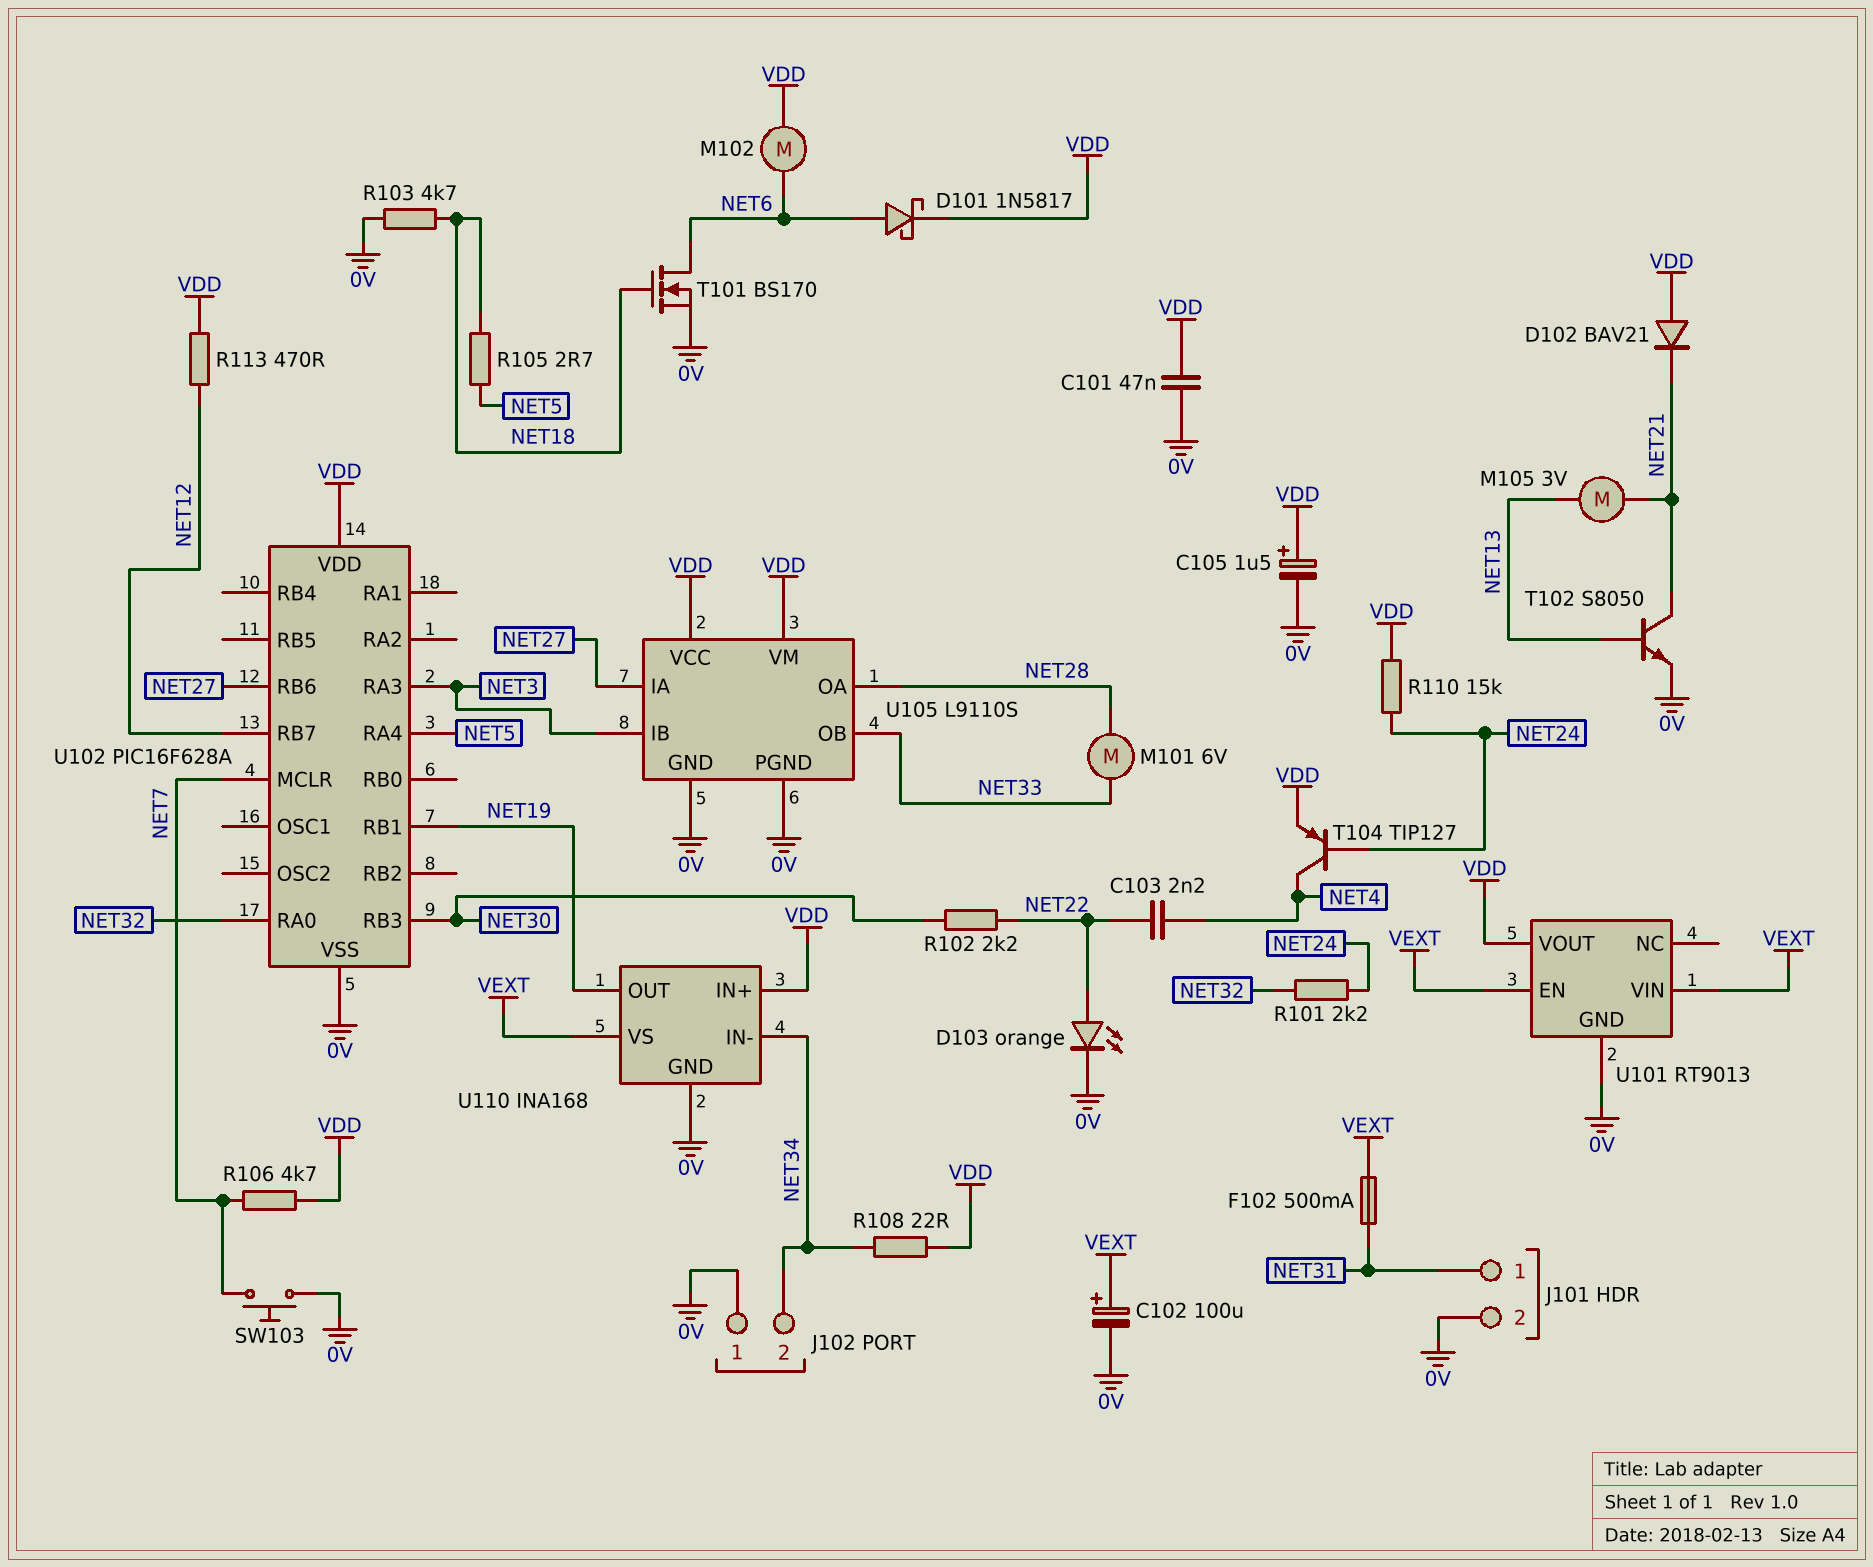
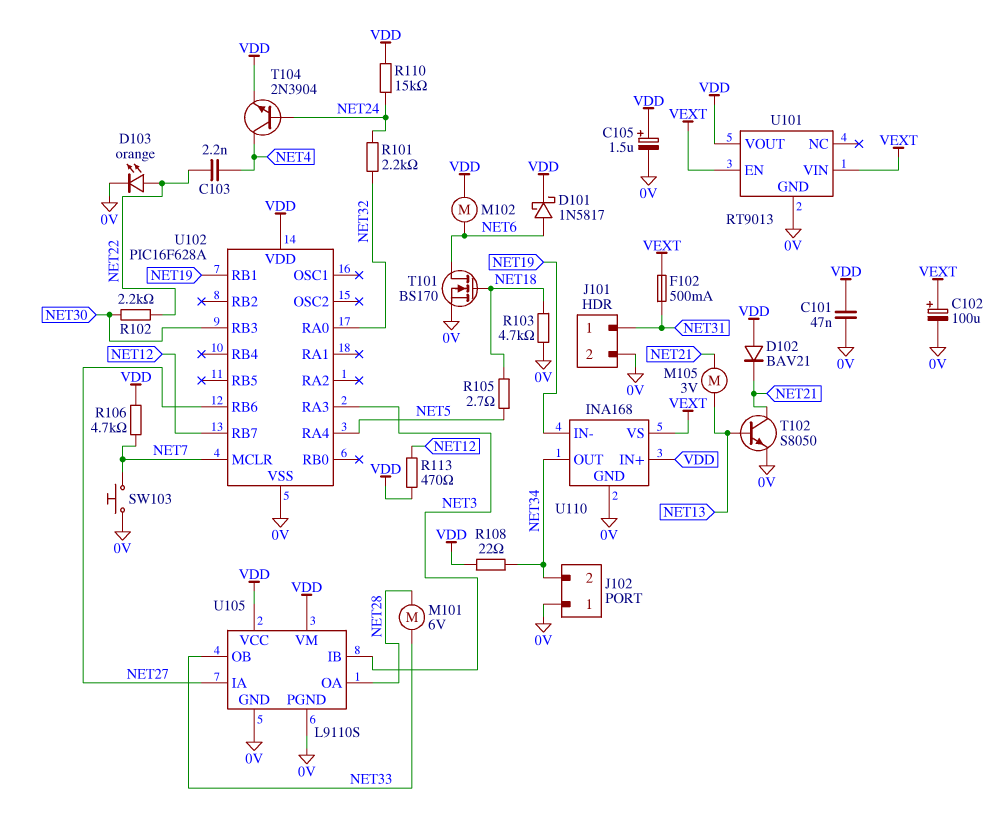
T104: PNP TIP127 (B NET24, C NET4, E VDD) -> NPN 2N3904 (B NET24, C NET4, E VDD)
U110 pin IN-: NET34 -> NET19
U110 pin OUT: NET19 -> NET34

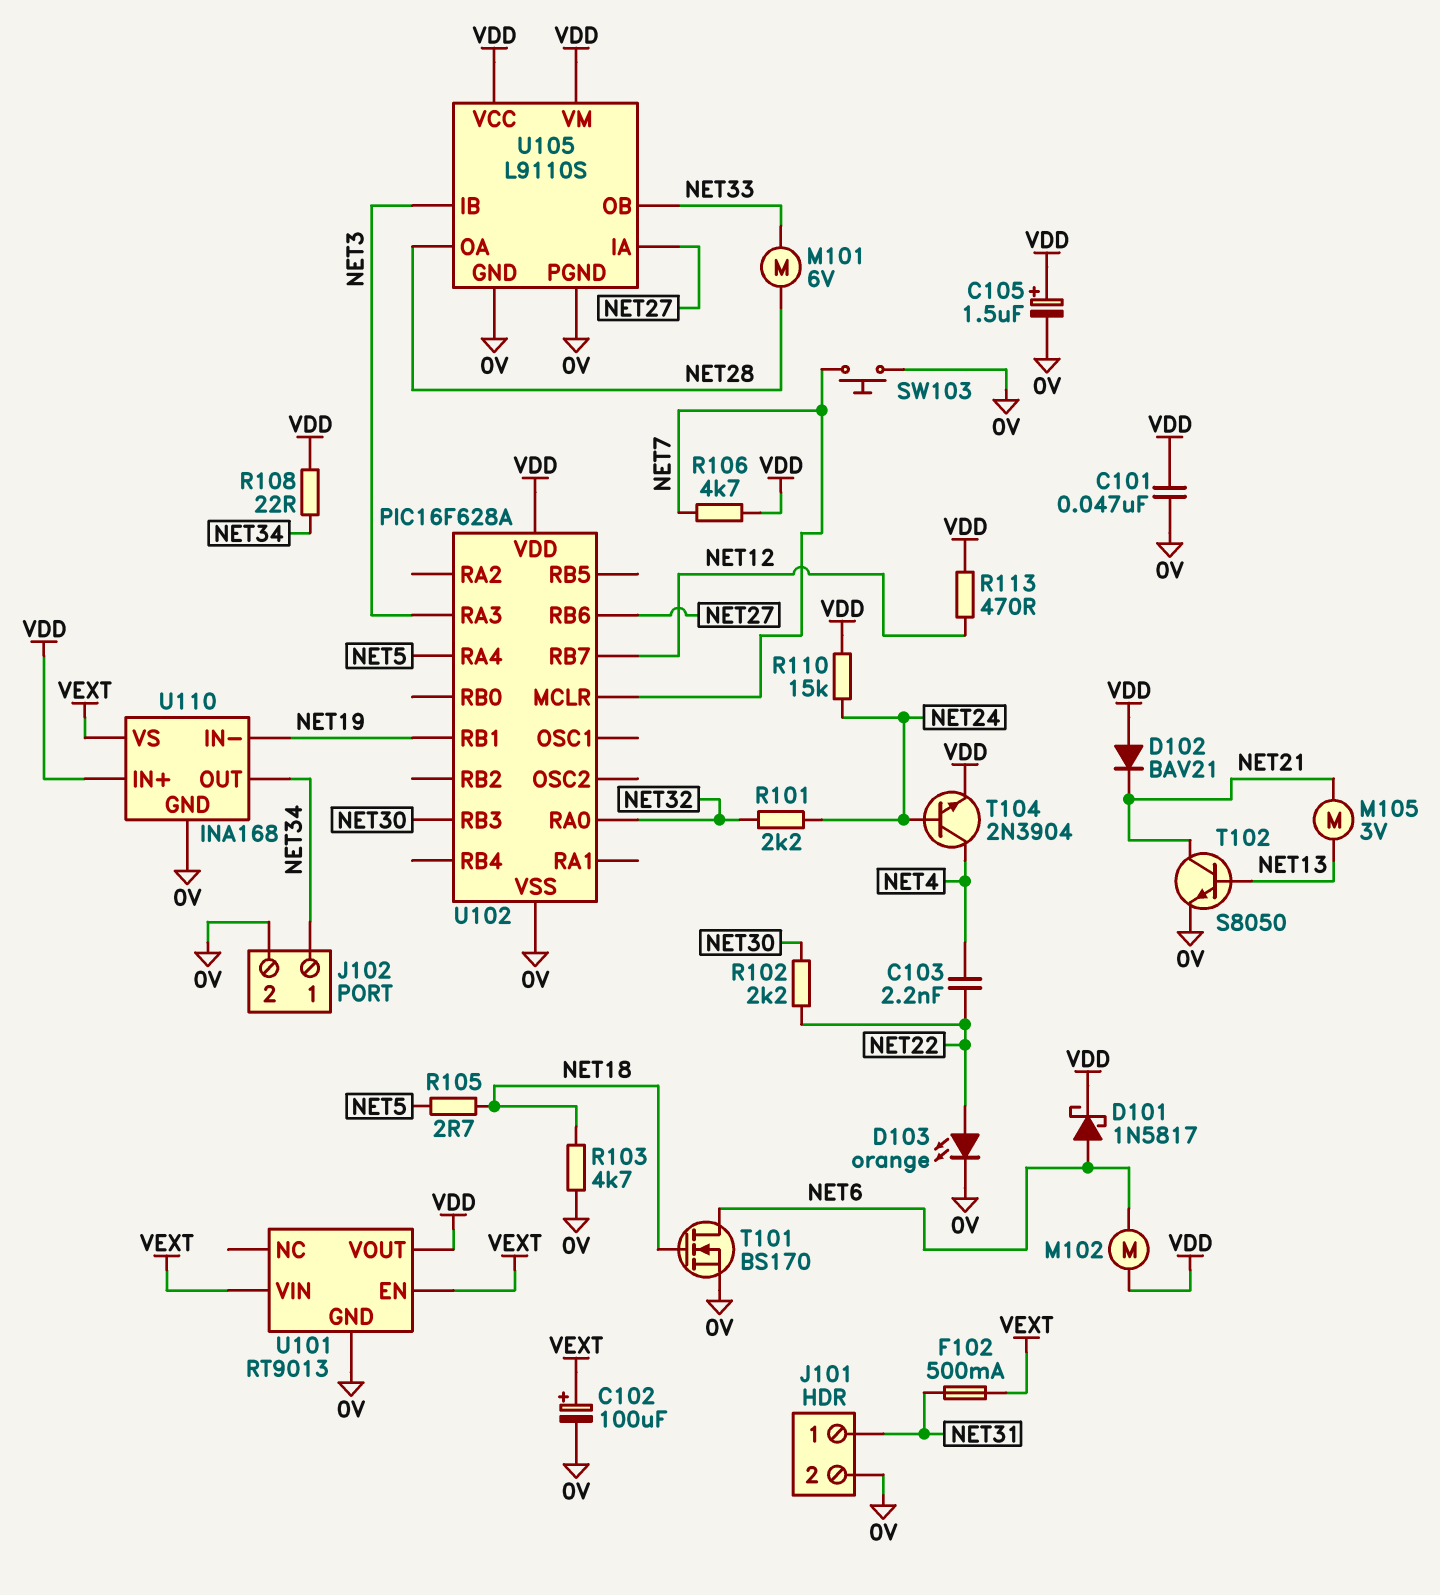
J102 pin 1: 0V -> NET34
J102 pin 2: NET34 -> 0V

